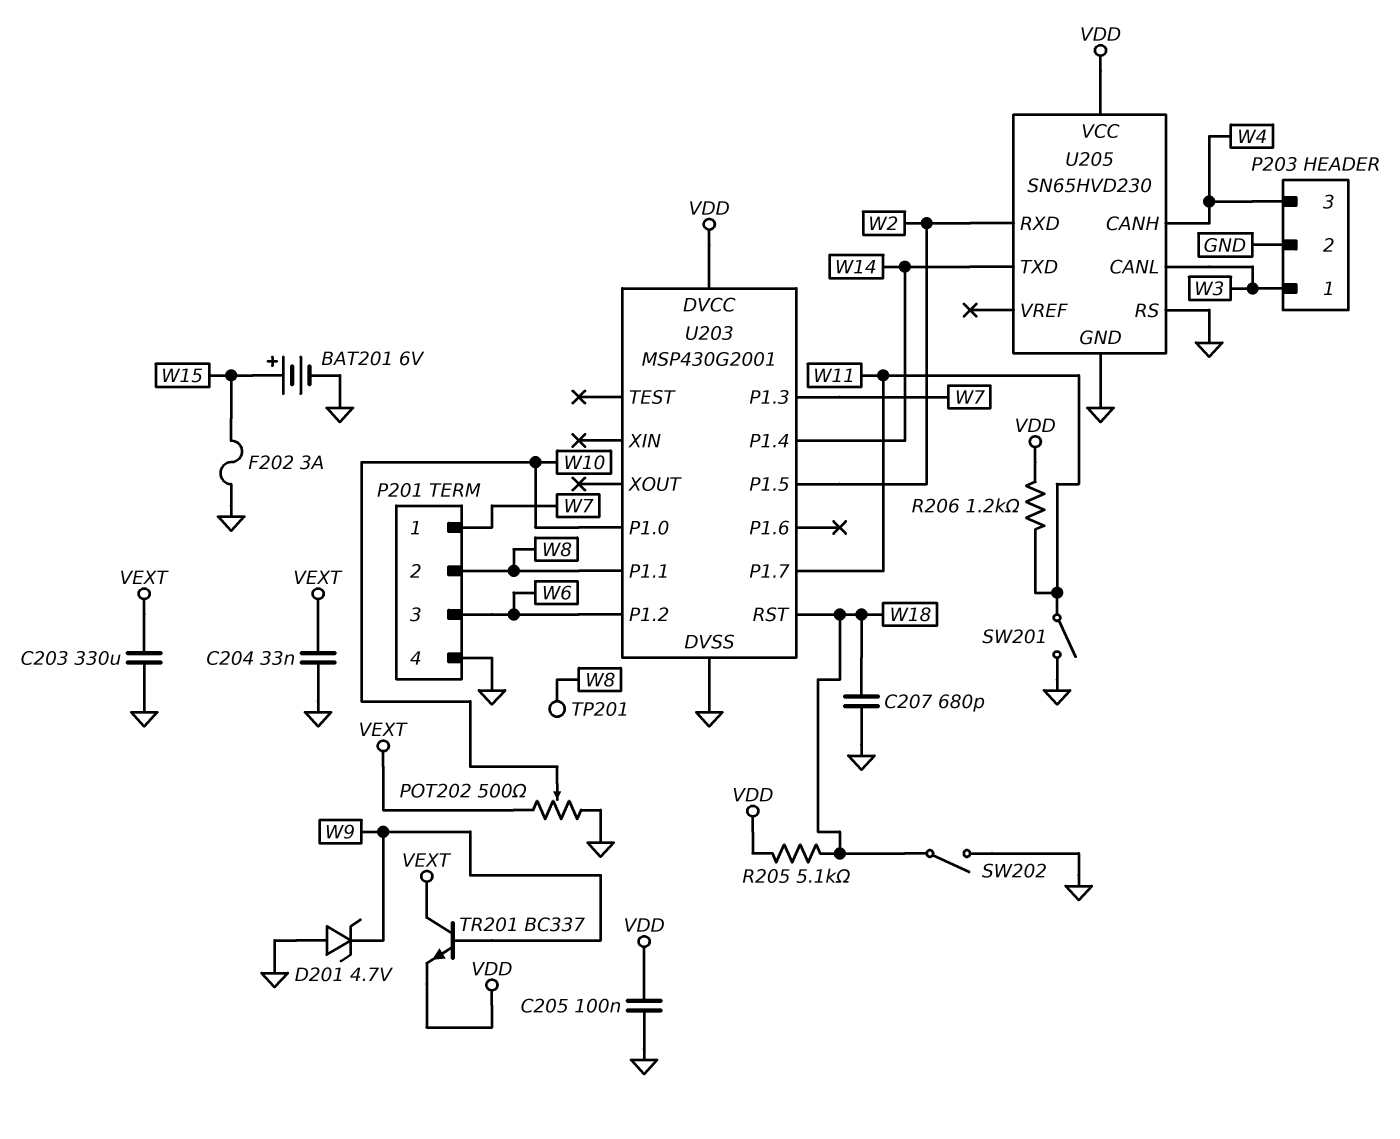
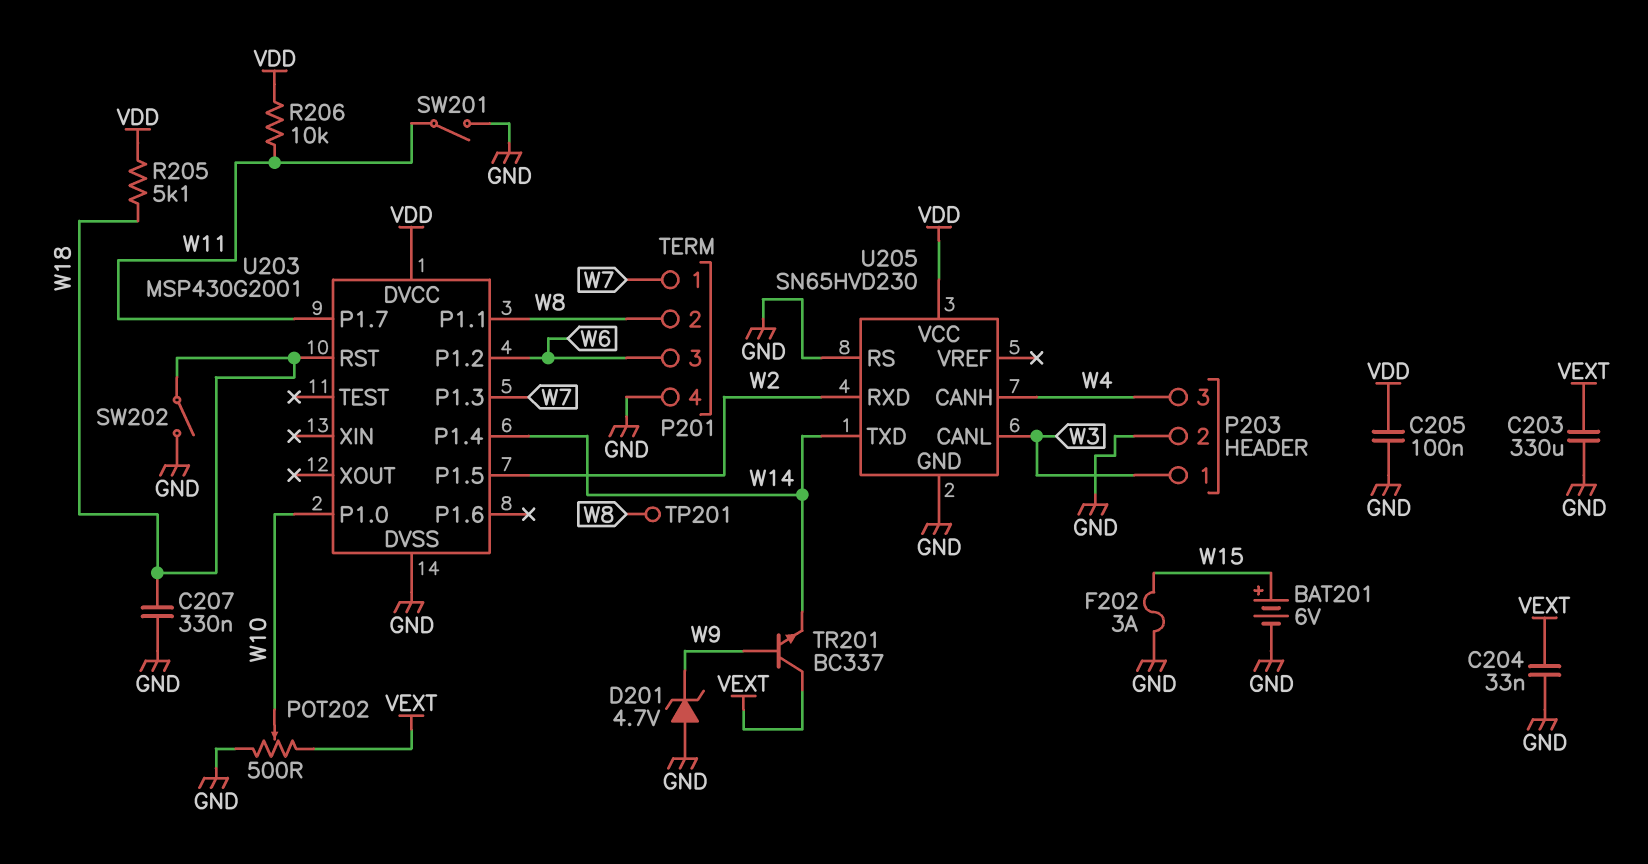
C207: 680pF (GND, W18) -> 330nF (GND, W18)
R206: 1.2k (VDD, W11) -> 10k (VDD, W11)
TR201: NPN BC337 (B W9, C VEXT, E VDD) -> NPN BC337 (B W9, C VEXT, E W14)

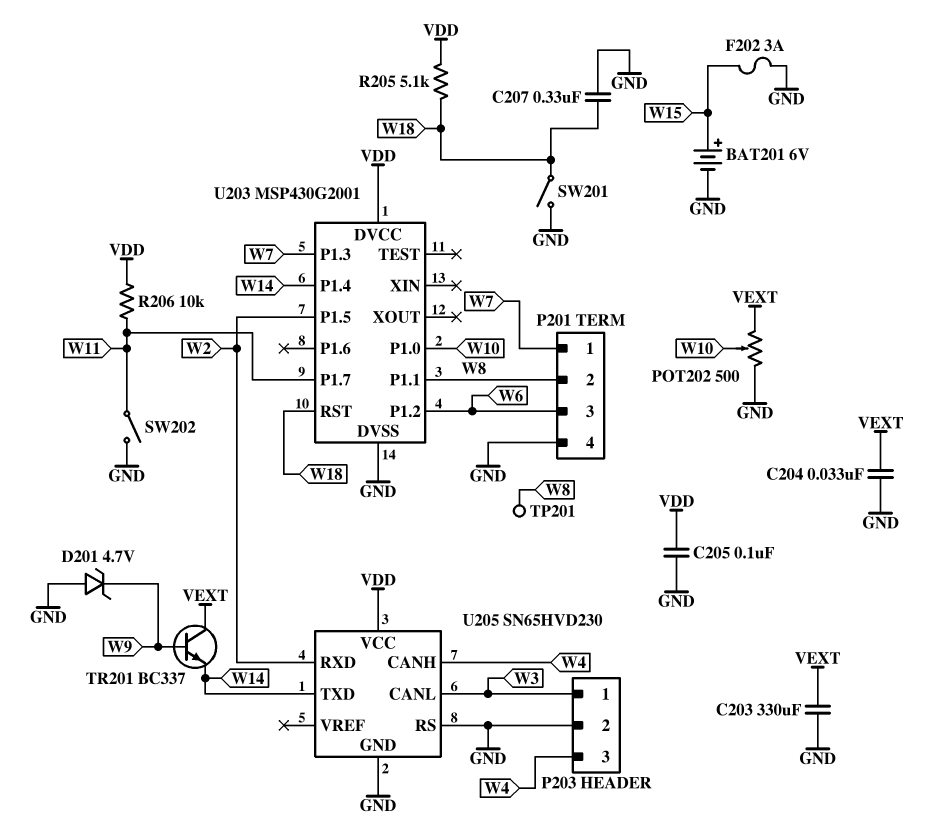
SW201: switch (GND, W11) -> switch (GND, W18)
SW202: switch (GND, W18) -> switch (GND, W11)

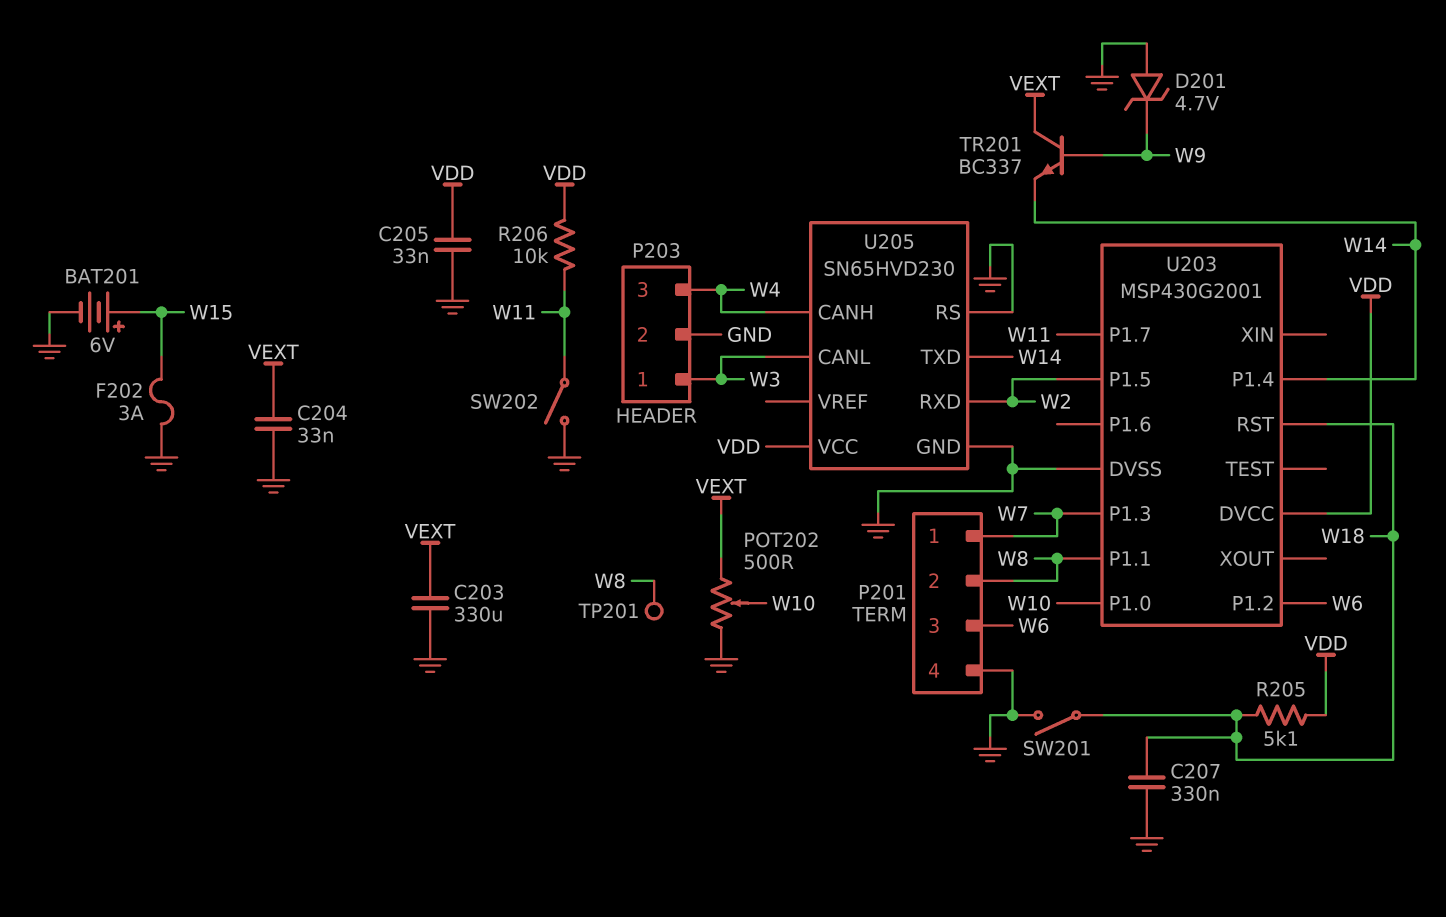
C205: 100nF (GND, VDD) -> 33nF (GND, VDD)

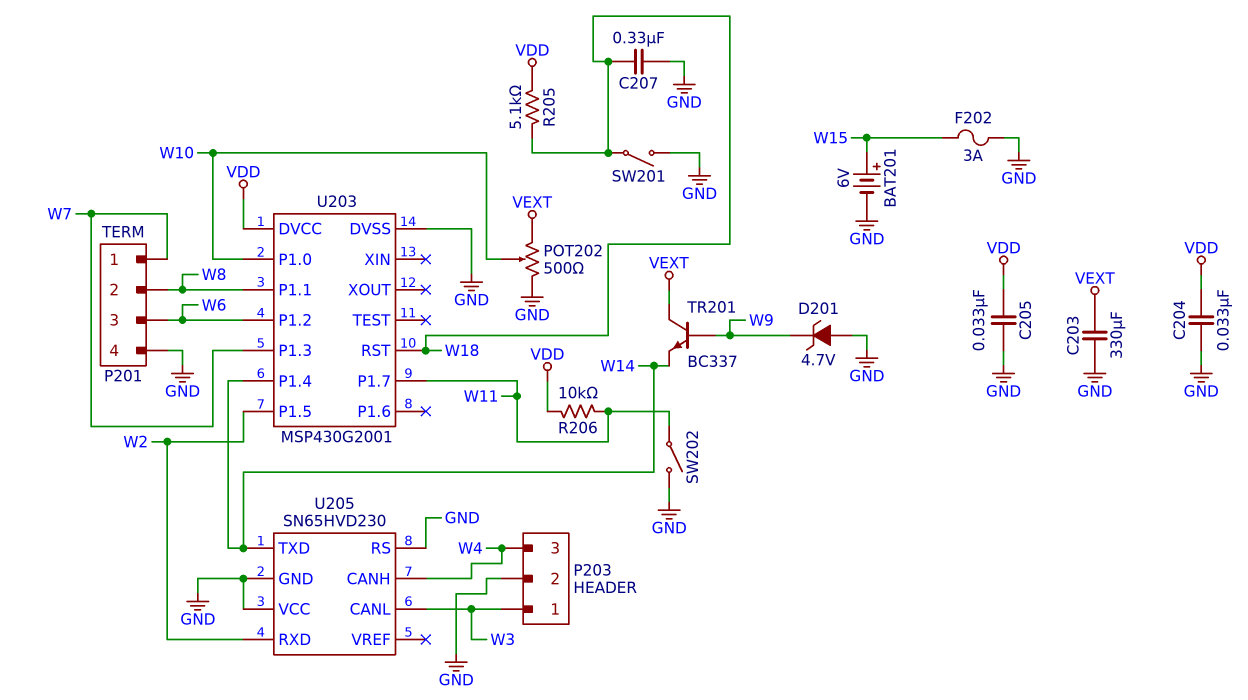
C204: 33nF (GND, VEXT) -> 33nF (GND, VDD)
TP201: test point (W8) -> none
U205 pin VCC: VDD -> GND

